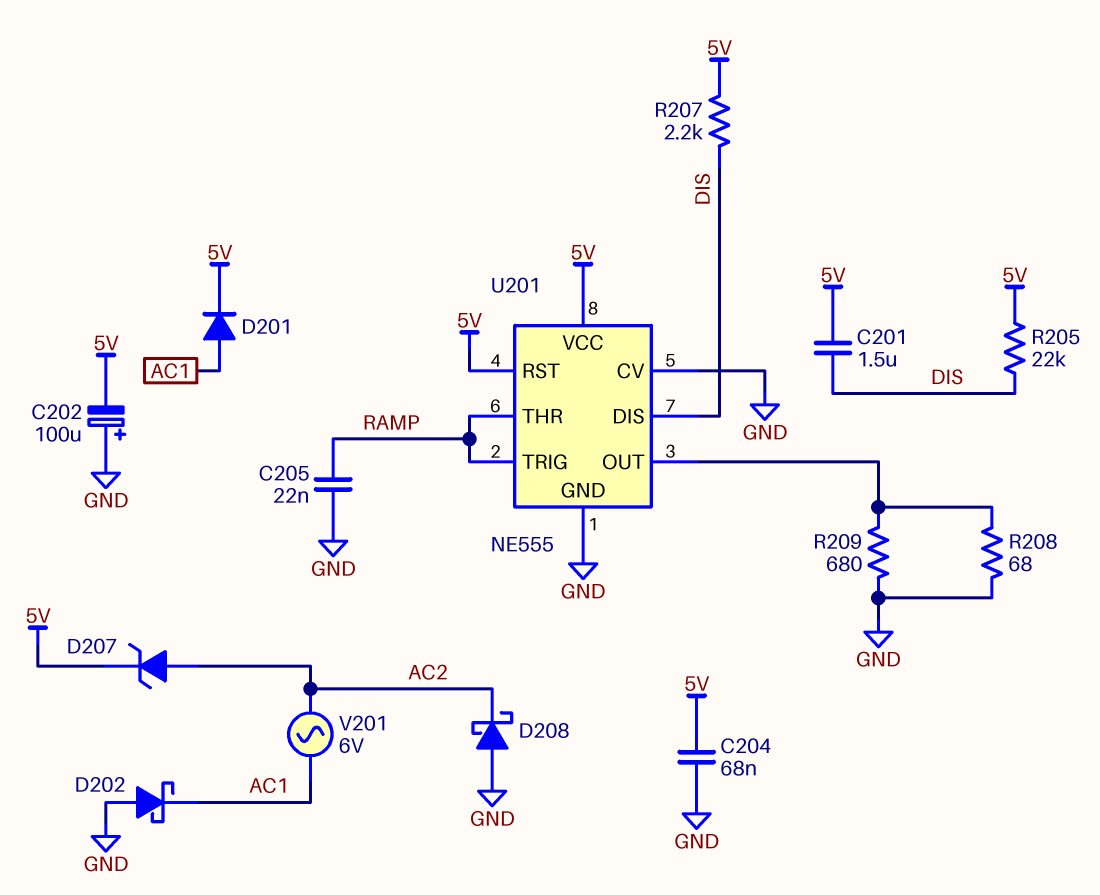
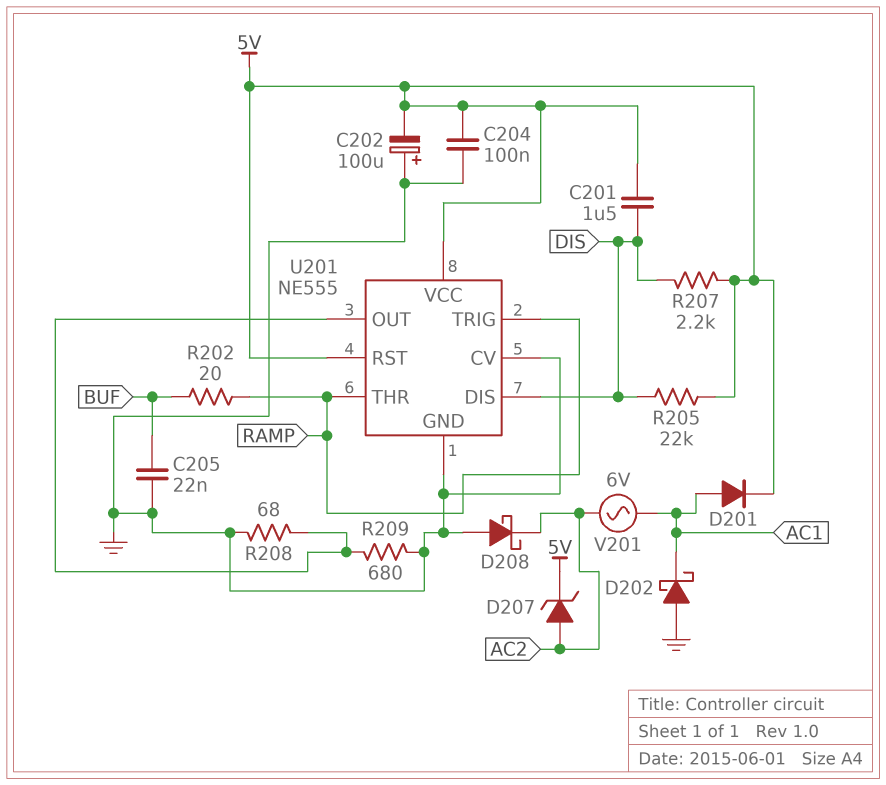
C204: 68nF (5V, GND) -> 100nF (5V, GND)
C205: 22nF (GND, RAMP) -> 22nF (BUF, GND)
R202: none -> 20 (BUF, RAMP)

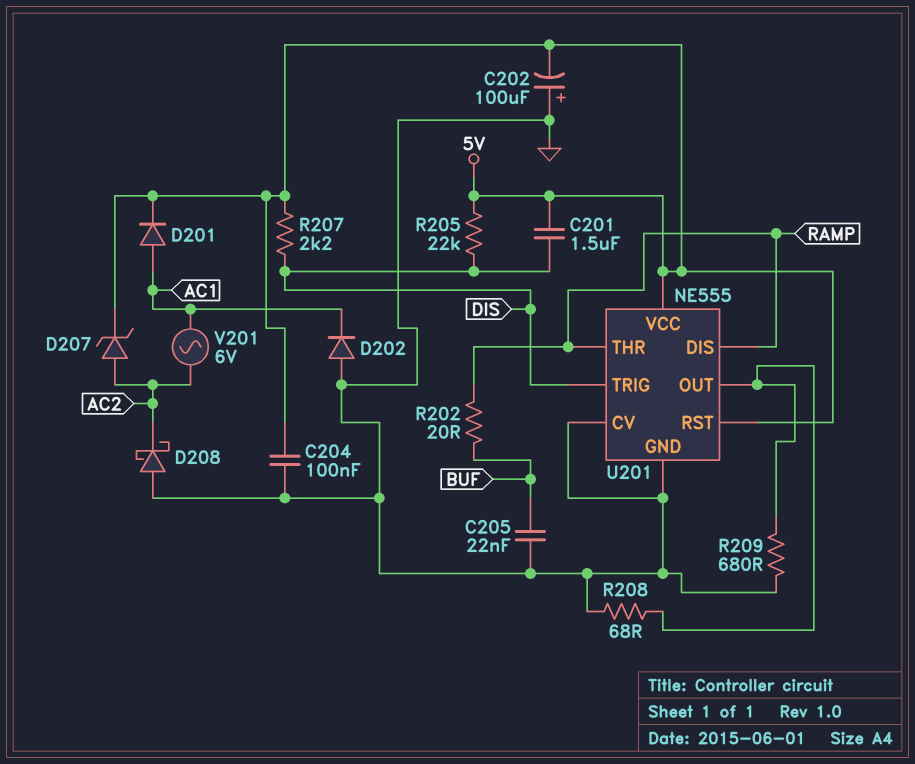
D202: schottky (A GND, K AC1) -> diode (A GND, K AC1)
U201 pin DIS: DIS -> RAMP
U201 pin TRIG: RAMP -> DIS

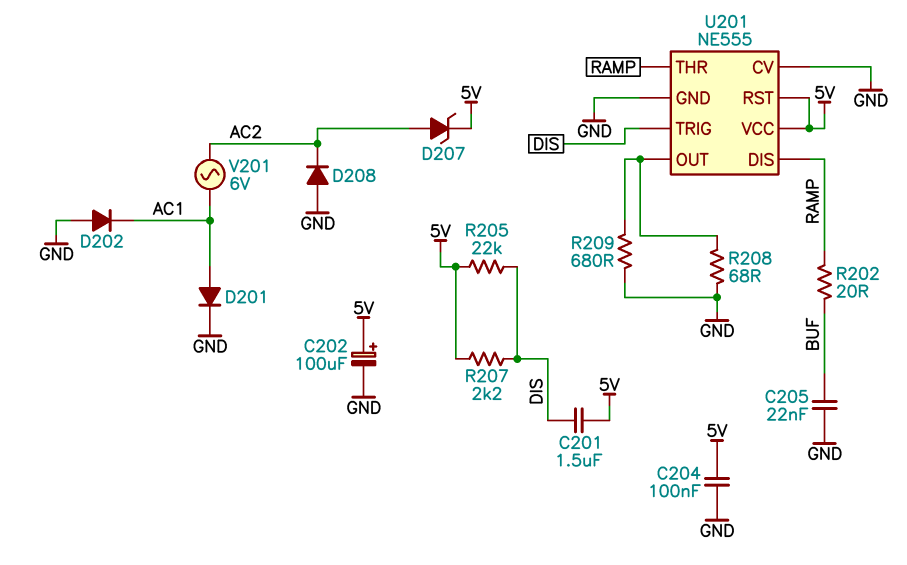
C202: 100uF (plus GND, minus 5V) -> 100uF (plus 5V, minus GND)
D201: diode (A AC1, K 5V) -> diode (A AC1, K GND)
D208: schottky (A GND, K AC2) -> diode (A GND, K AC2)

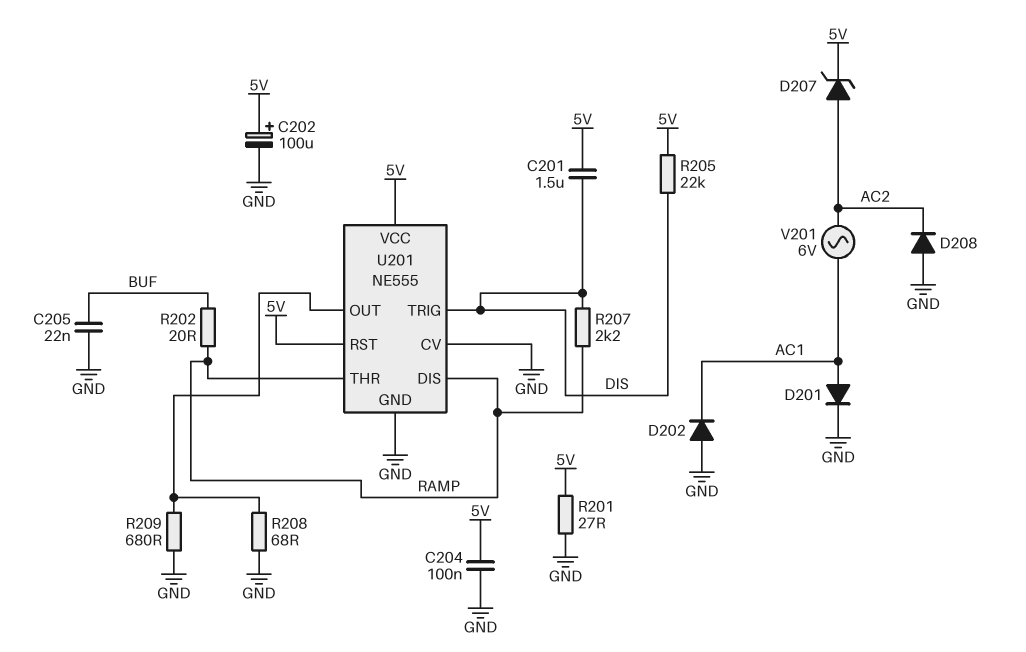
R201: none -> 27 (5V, GND)
R207: 2.2k (5V, DIS) -> 2.2k (DIS, RAMP)

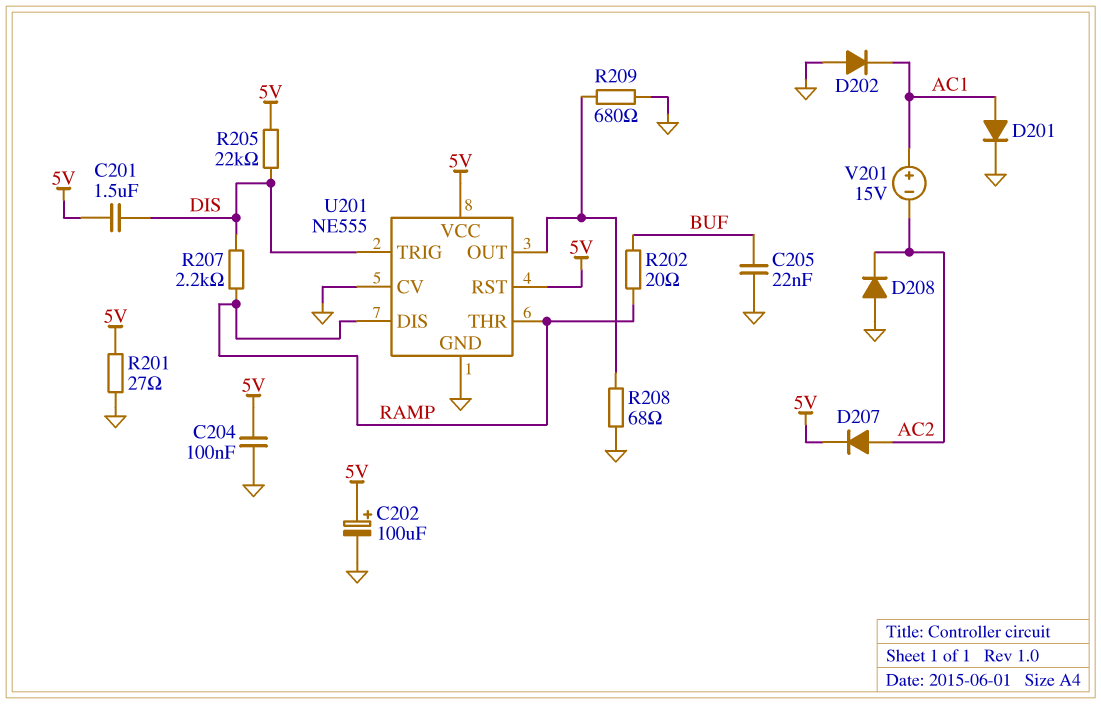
D207: zener (A AC2, K 5V) -> diode (A AC2, K 5V)
V201: AC 6V (AC1, AC2) -> 15V (plus AC1, minus AC2)

